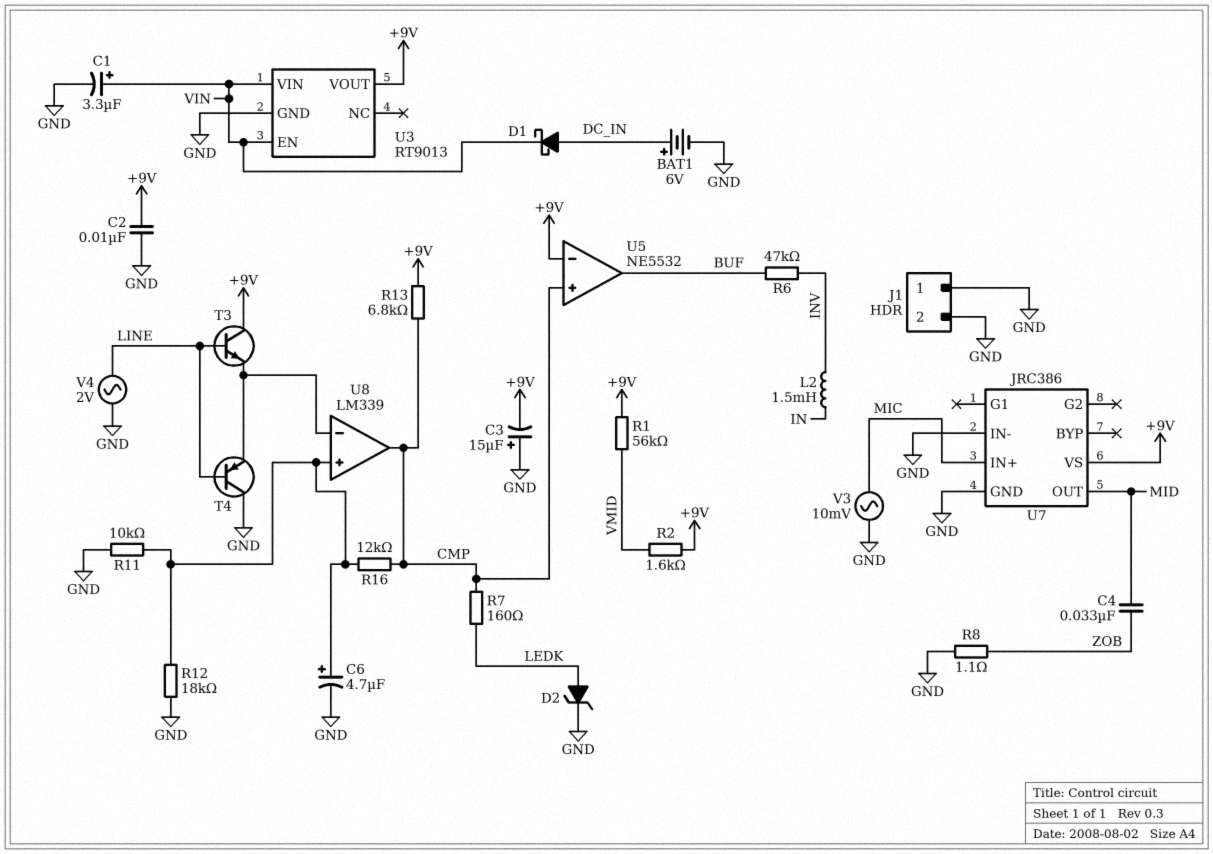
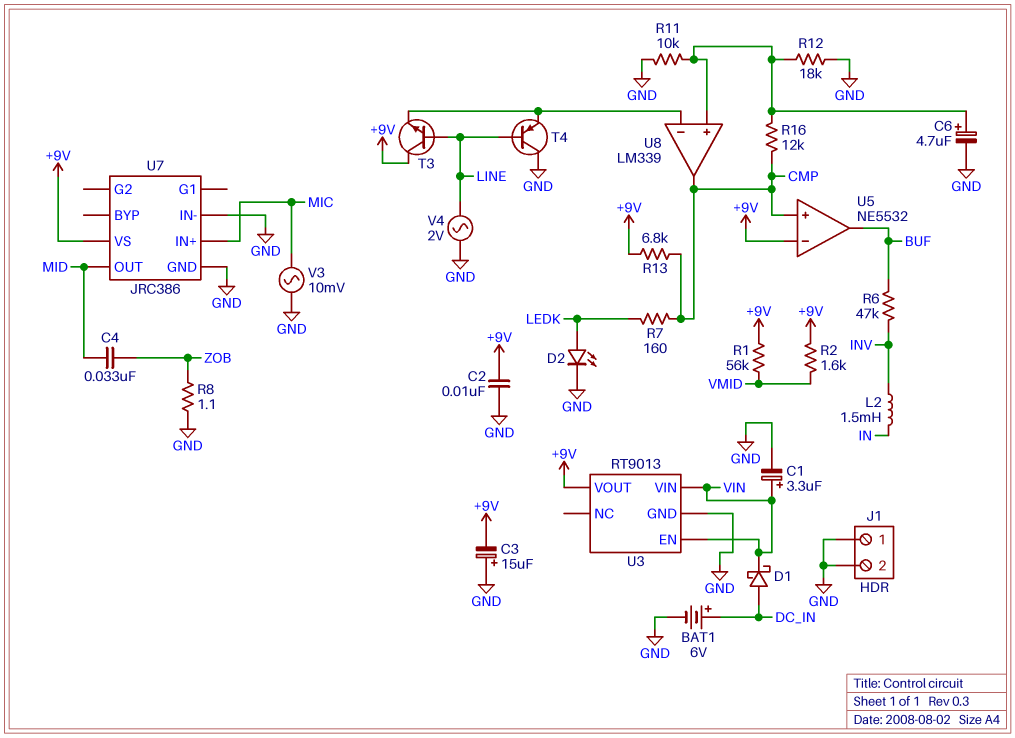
D2: zener (A LEDK, K GND) -> LED (A LEDK, K GND)

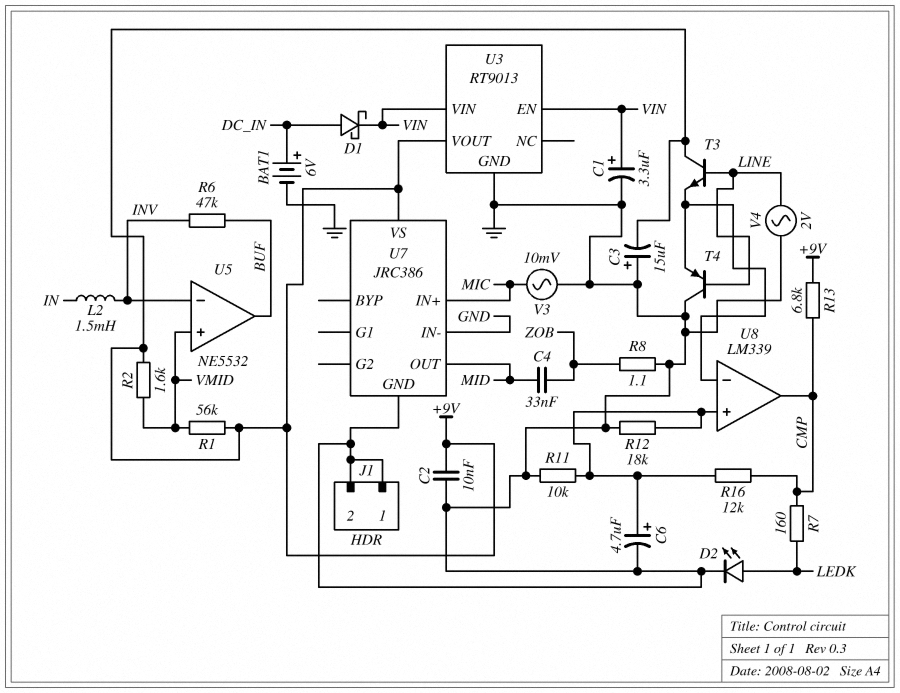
U5 pin in+: CMP -> VMID
U5 pin in-: +9V -> INV

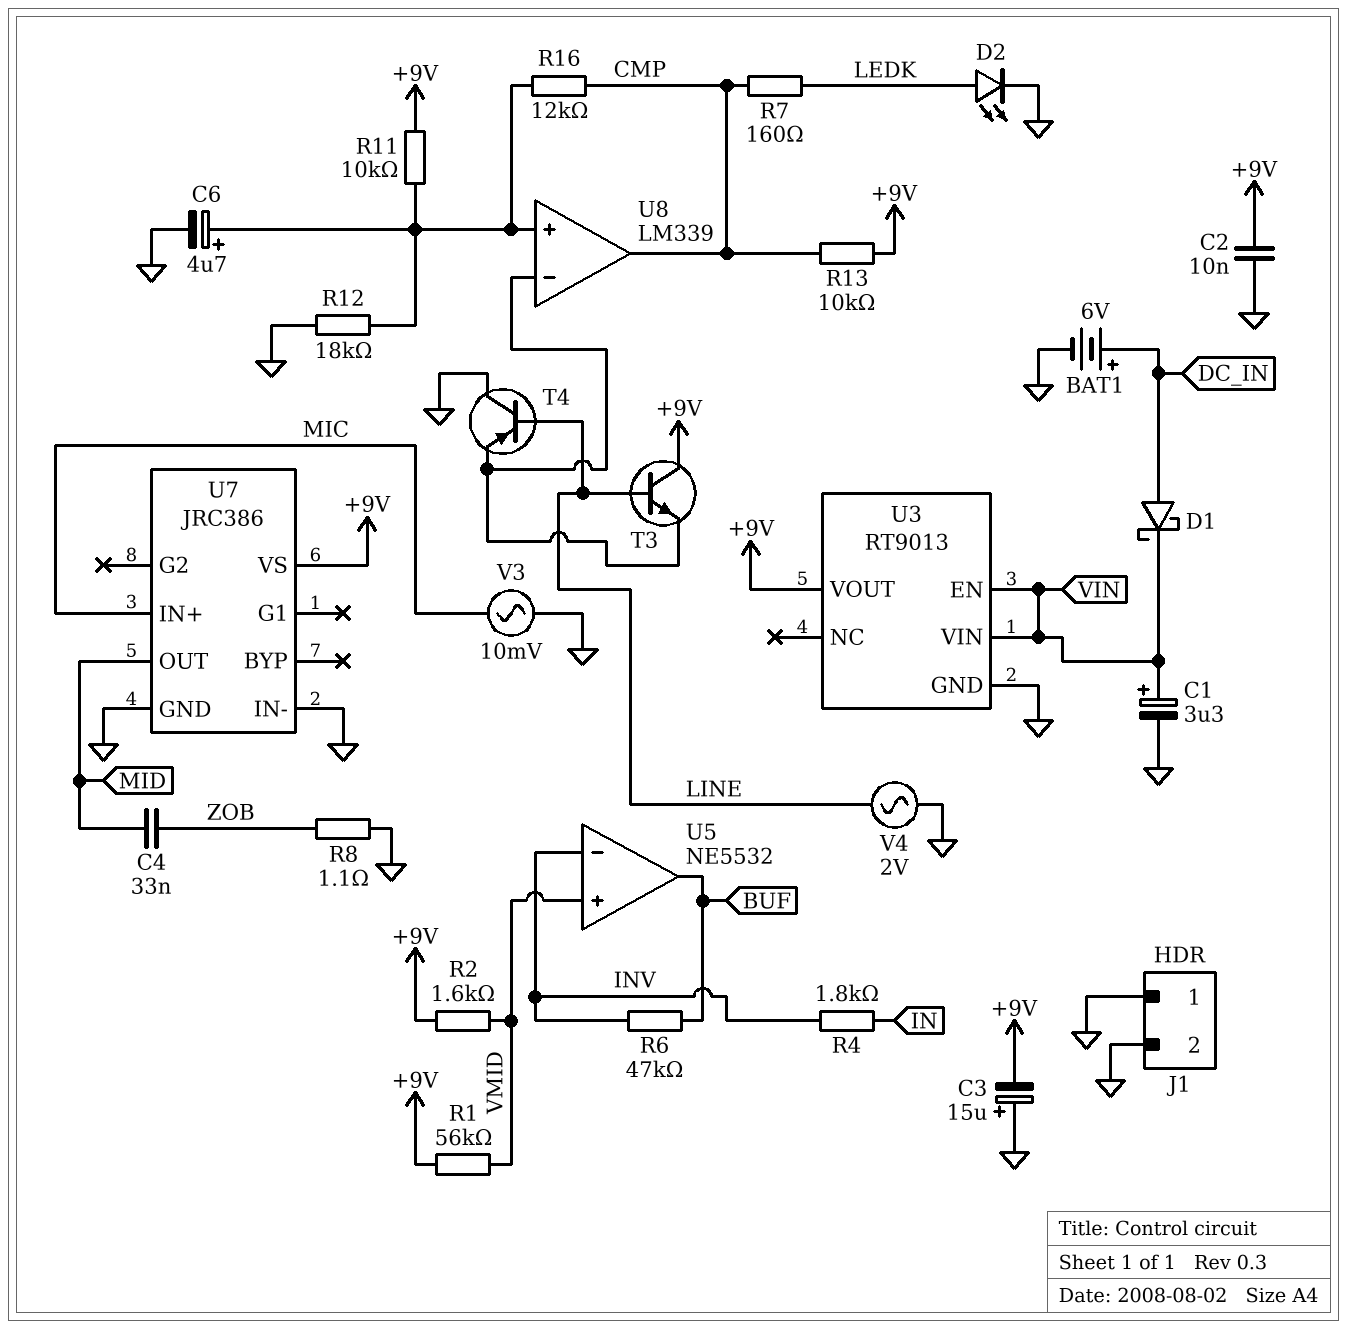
L2: 1.5mH (IN, INV) -> none
R4: none -> 1.8k (IN, INV)
R11: 10k (GND, U8/in+) -> 10k (+9V, U8/in+)
R13: 6.8k (+9V, CMP) -> 10k (+9V, CMP)

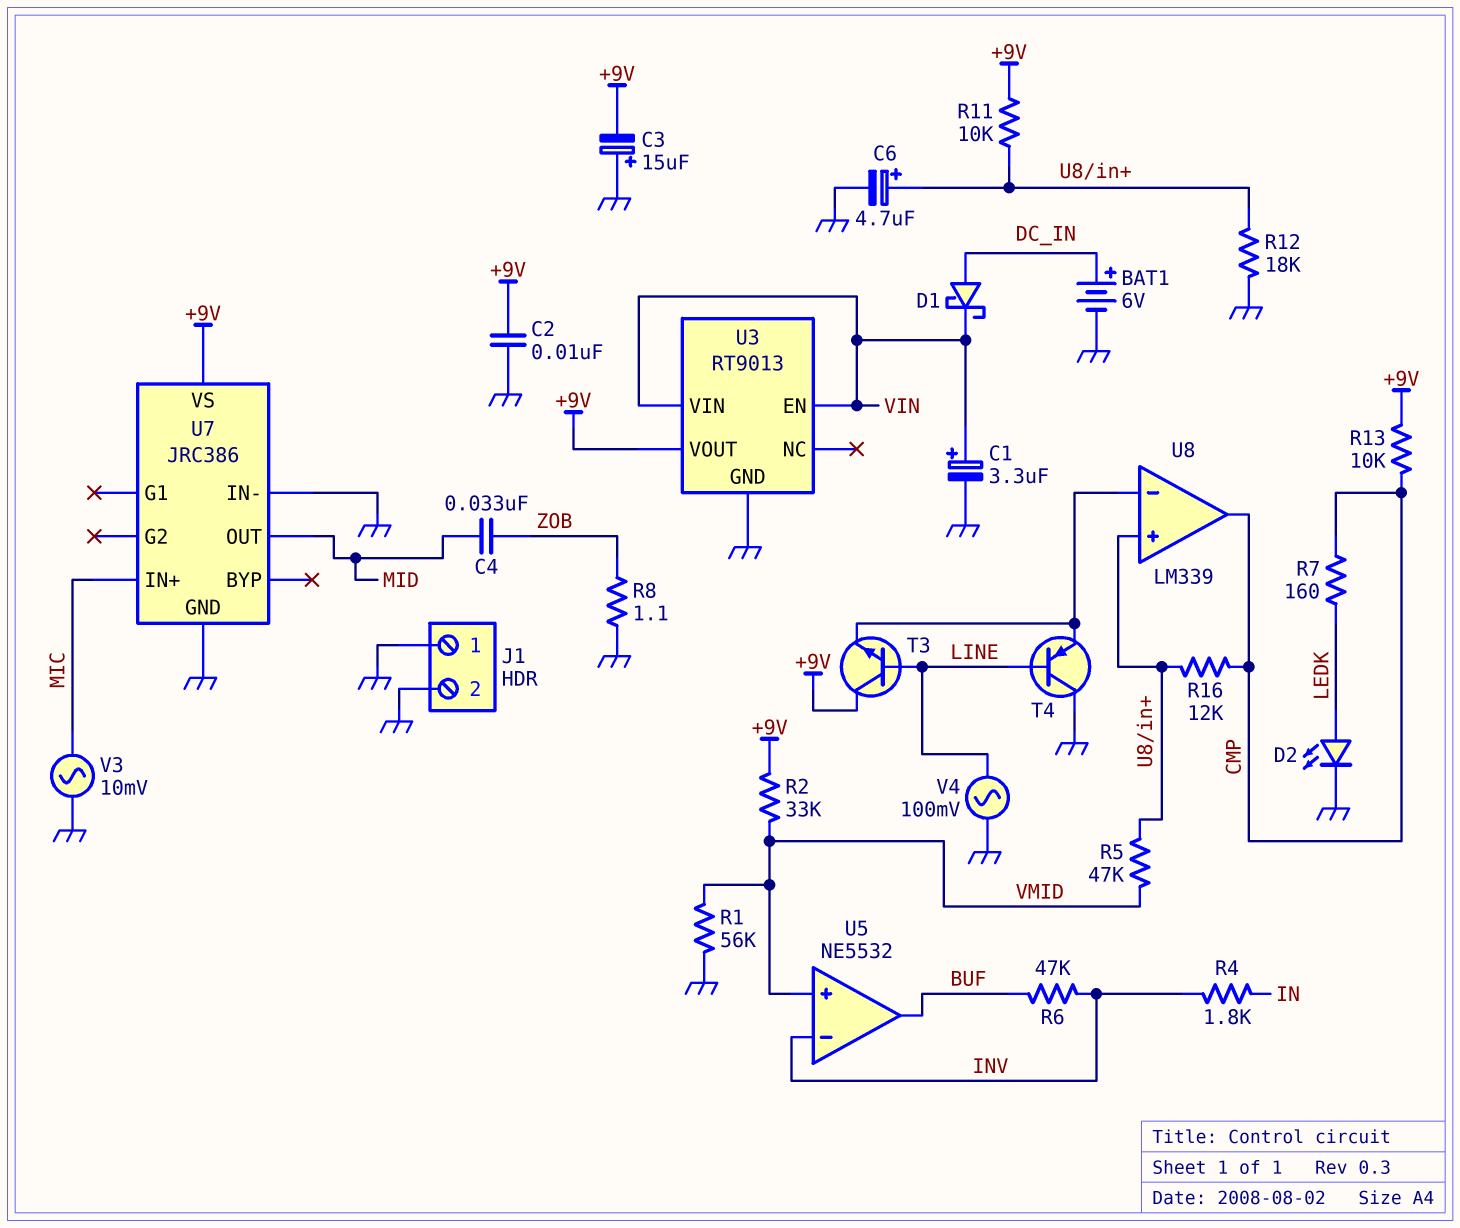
R1: 56k (+9V, VMID) -> 56k (GND, VMID)
R2: 1.6k (+9V, VMID) -> 33k (+9V, VMID)
R5: none -> 47k (U8/in+, VMID)
V4: AC 2V (GND, LINE) -> AC 100mV (GND, LINE)

